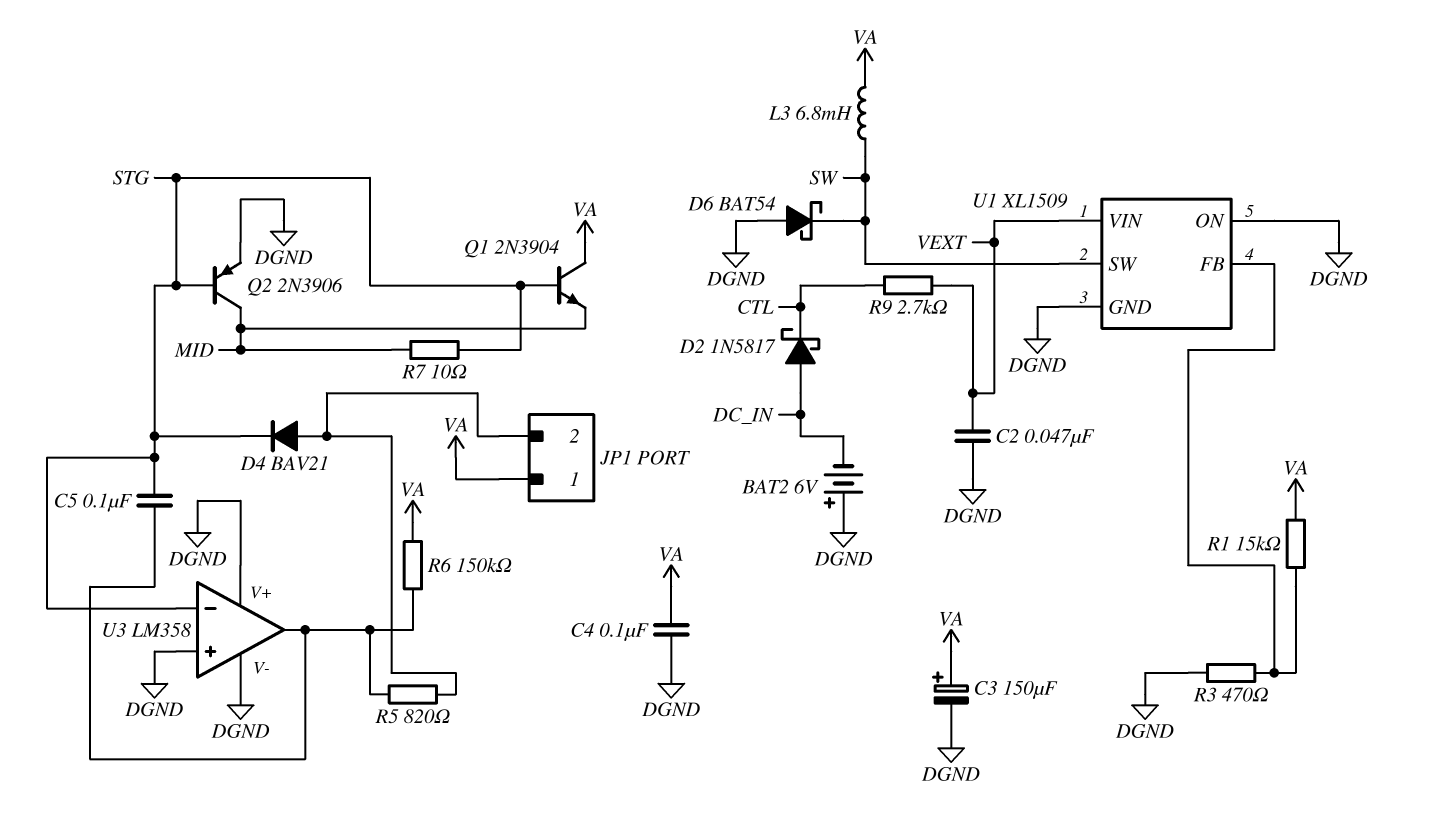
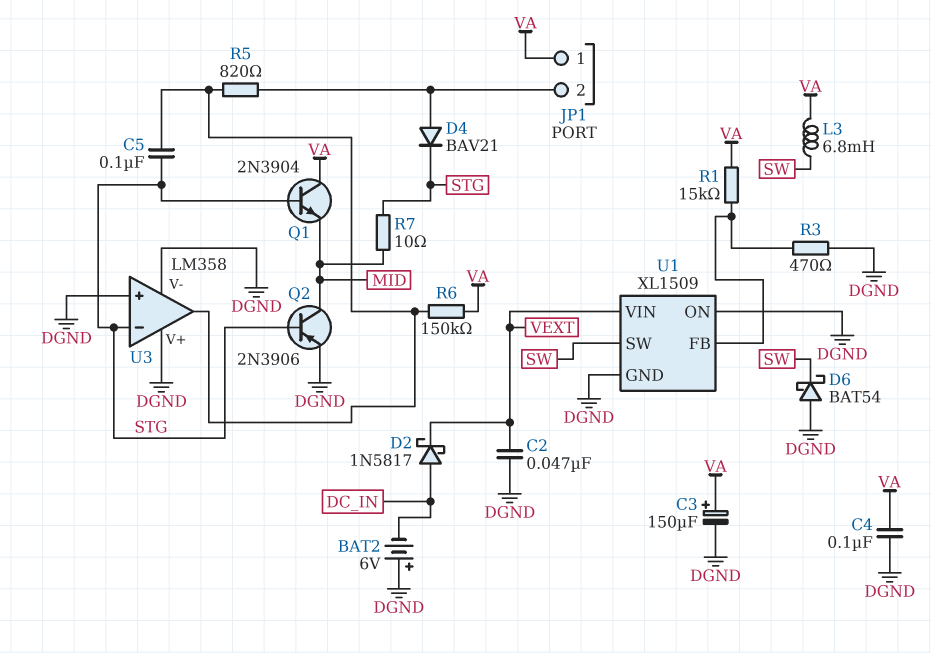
D2: schottky 1N5817 (A DC_IN, K CTL) -> schottky 1N5817 (A DC_IN, K VEXT)
R9: 2.7k (CTL, VEXT) -> none

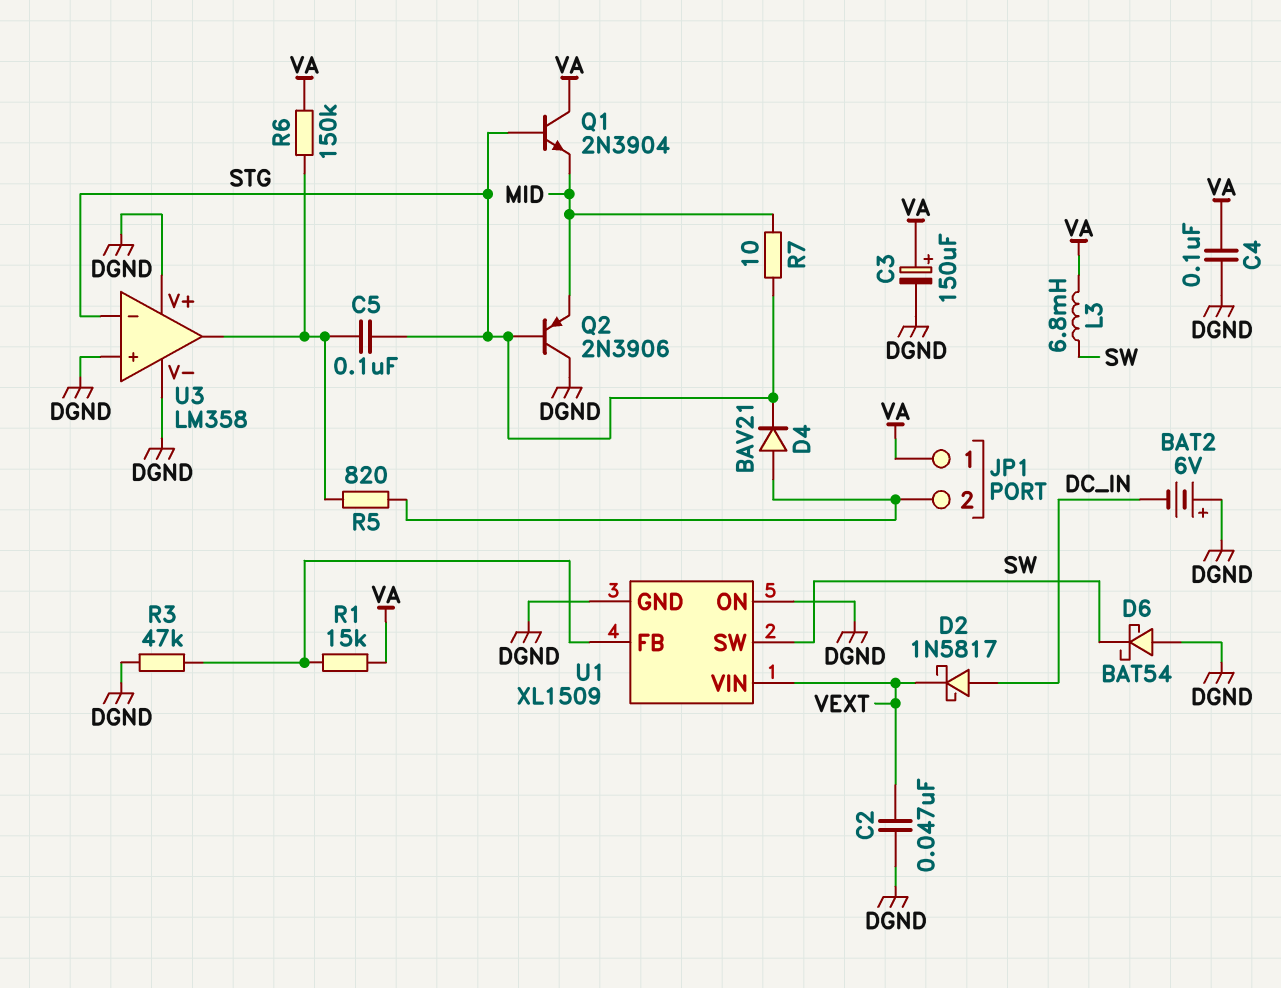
Q2: PNP 2N3906 (B STG, C MID, E DGND) -> PNP 2N3906 (B STG, C DGND, E MID)
R3: 470 (DGND, U1/FB) -> 47k (DGND, U1/FB)

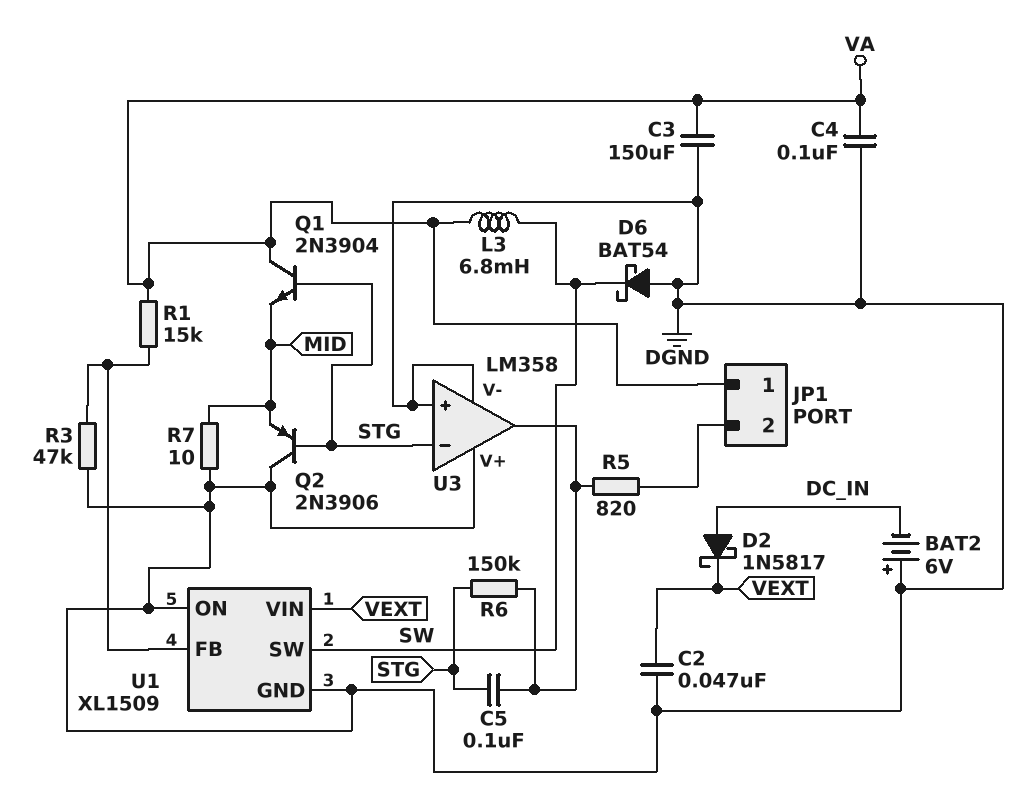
C3: 150uF (plus VA, minus DGND) -> 150uF (DGND, VA)
D4: diode BAV21 (A JP1/2, K STG) -> none
R6: 150k (U3/out, VA) -> 150k (STG, U3/out)
R7: 10 (MID, STG) -> 10 (DGND, MID)

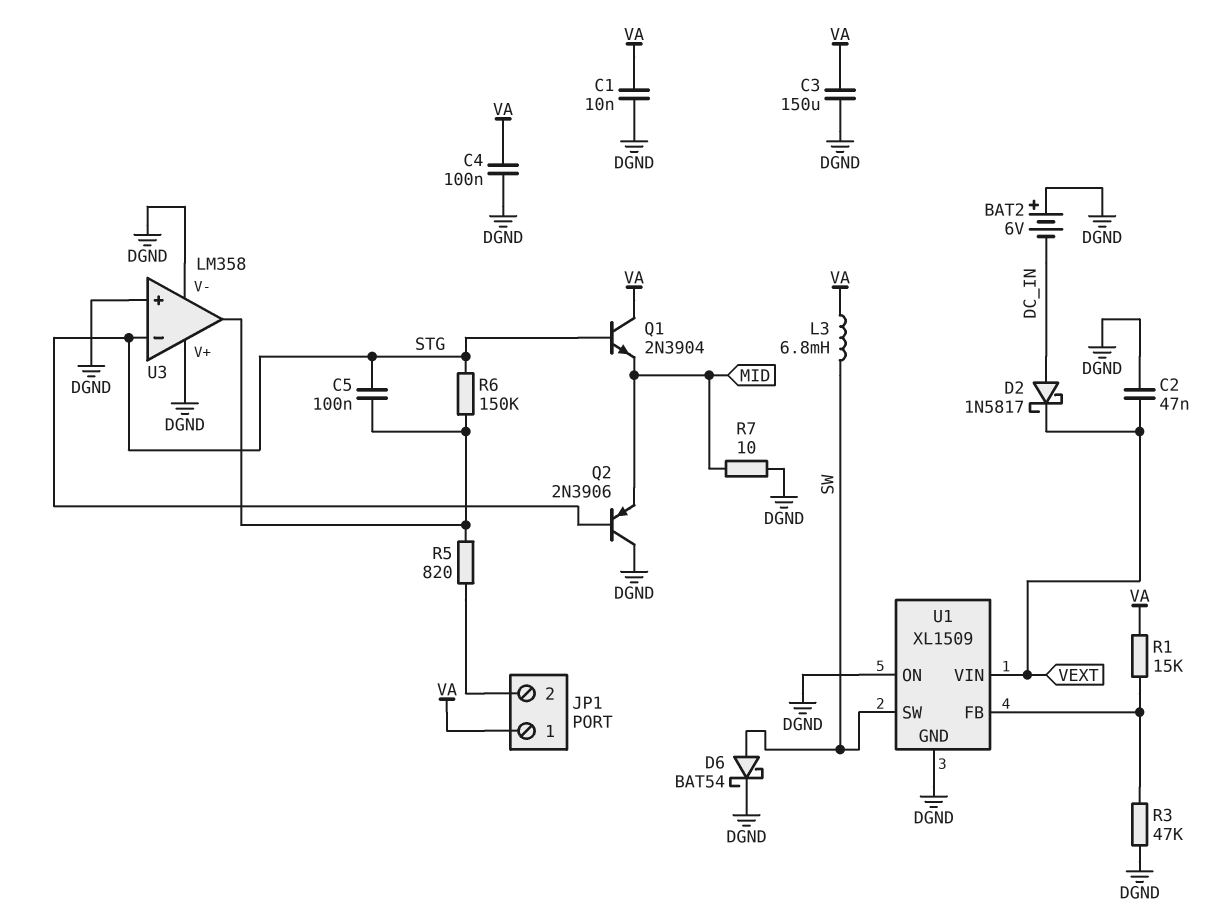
C1: none -> 10nF (DGND, VA)
D6: schottky BAT54 (A DGND, K SW) -> schottky BAT54 (A SW, K DGND)

